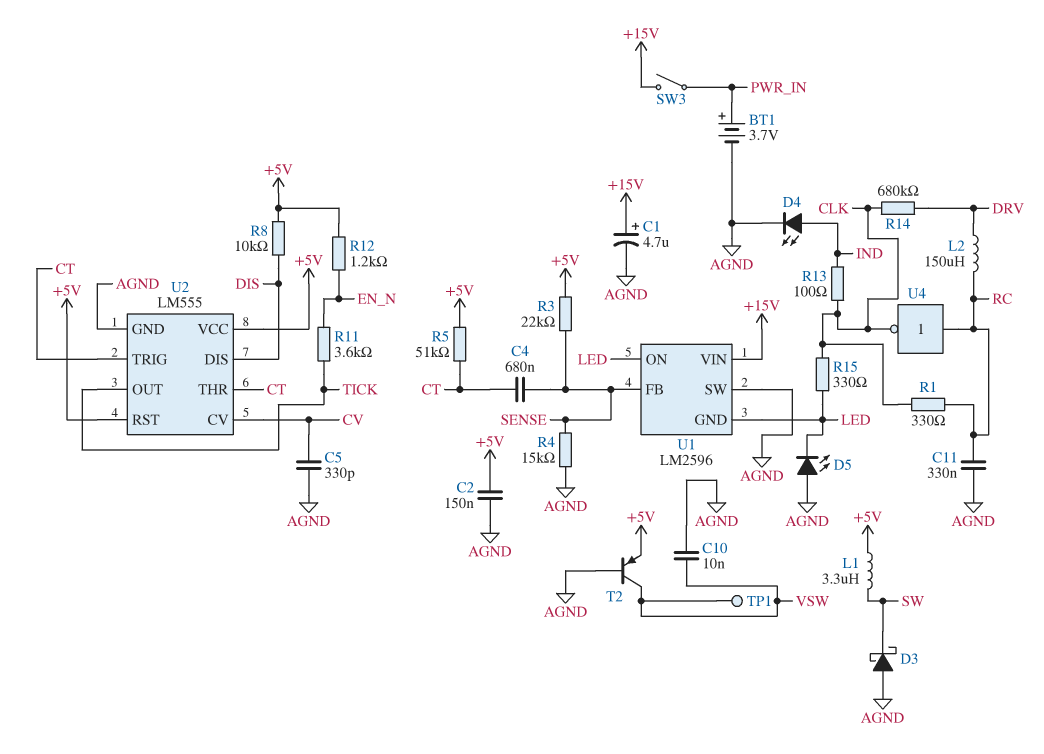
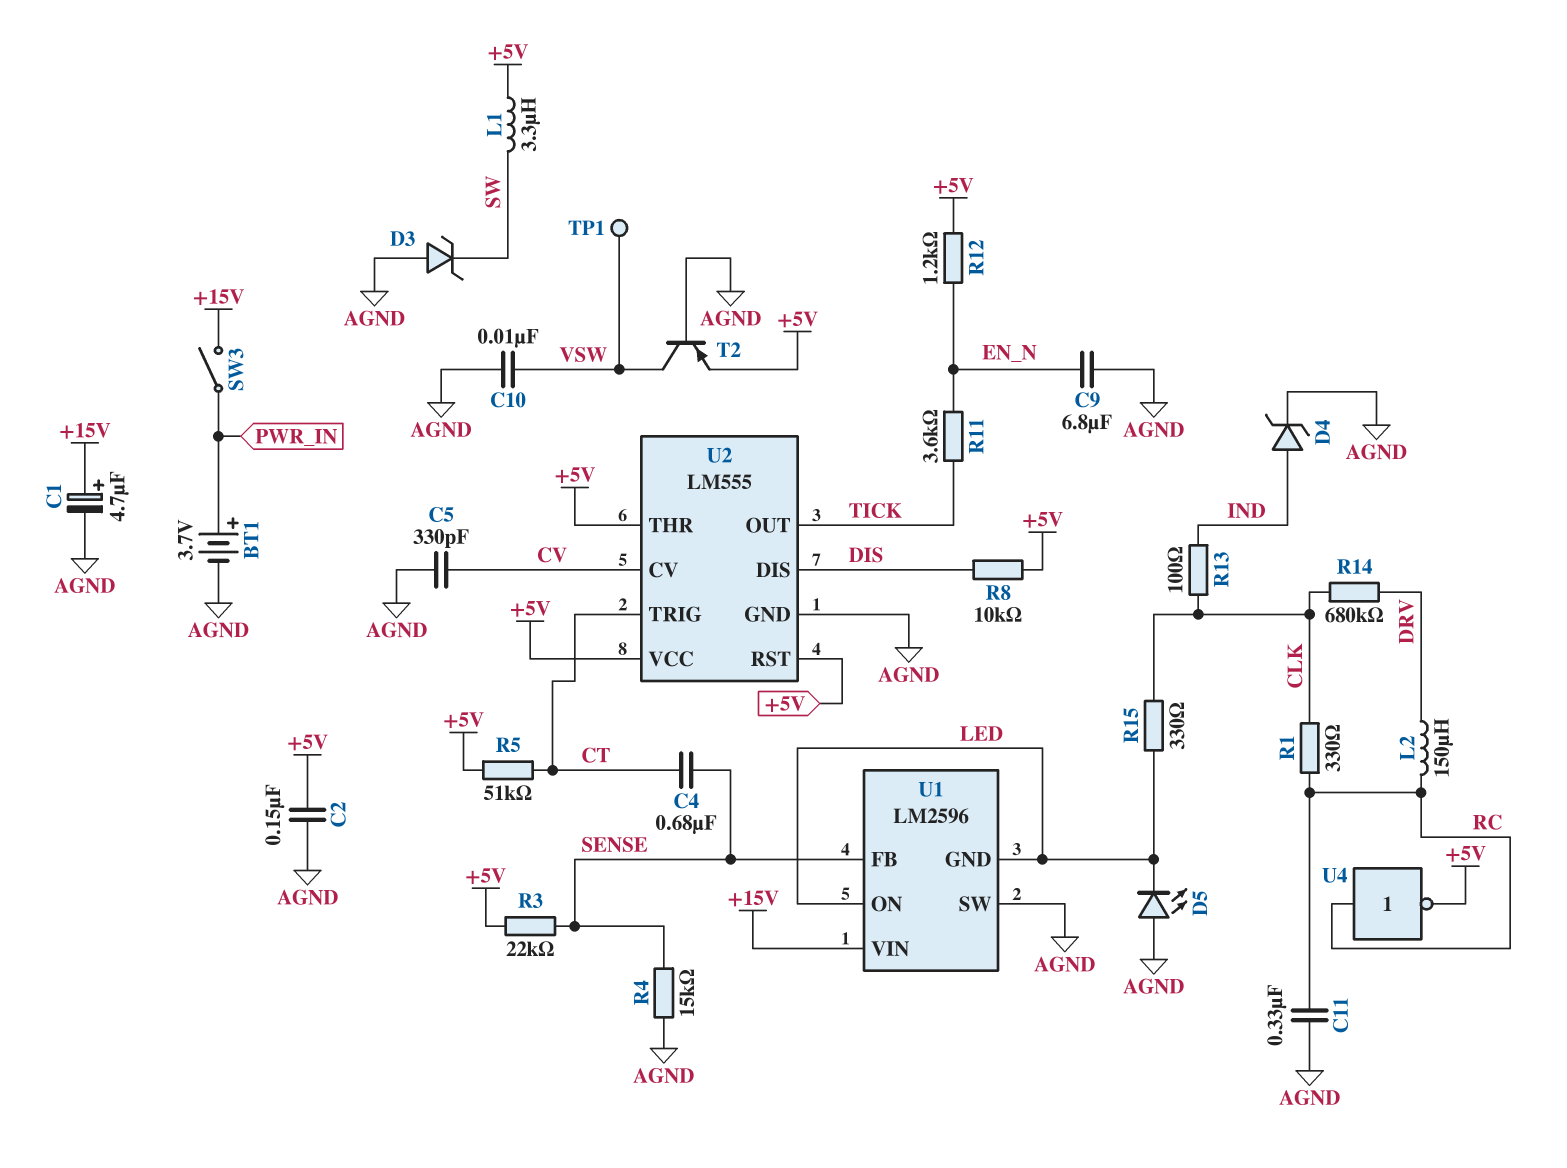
C9: none -> 6.8uF (AGND, EN_N)
D3: schottky (A AGND, K SW) -> zener (A AGND, K SW)
D4: LED (A IND, K AGND) -> zener (A IND, K AGND)
U2 pin THR: CT -> +5V
U4: NOT (in RC, out CLK) -> NOT (in RC, out +5V)

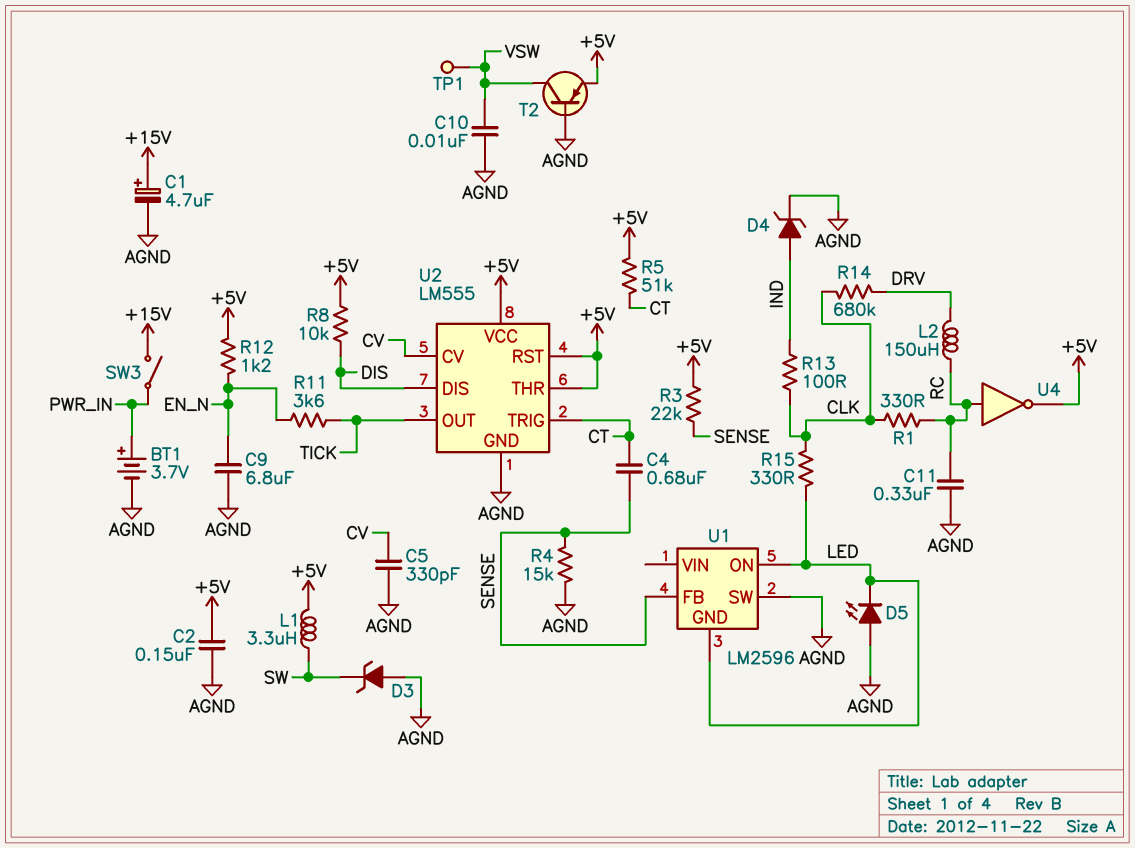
U1 pin VIN: +15V -> none

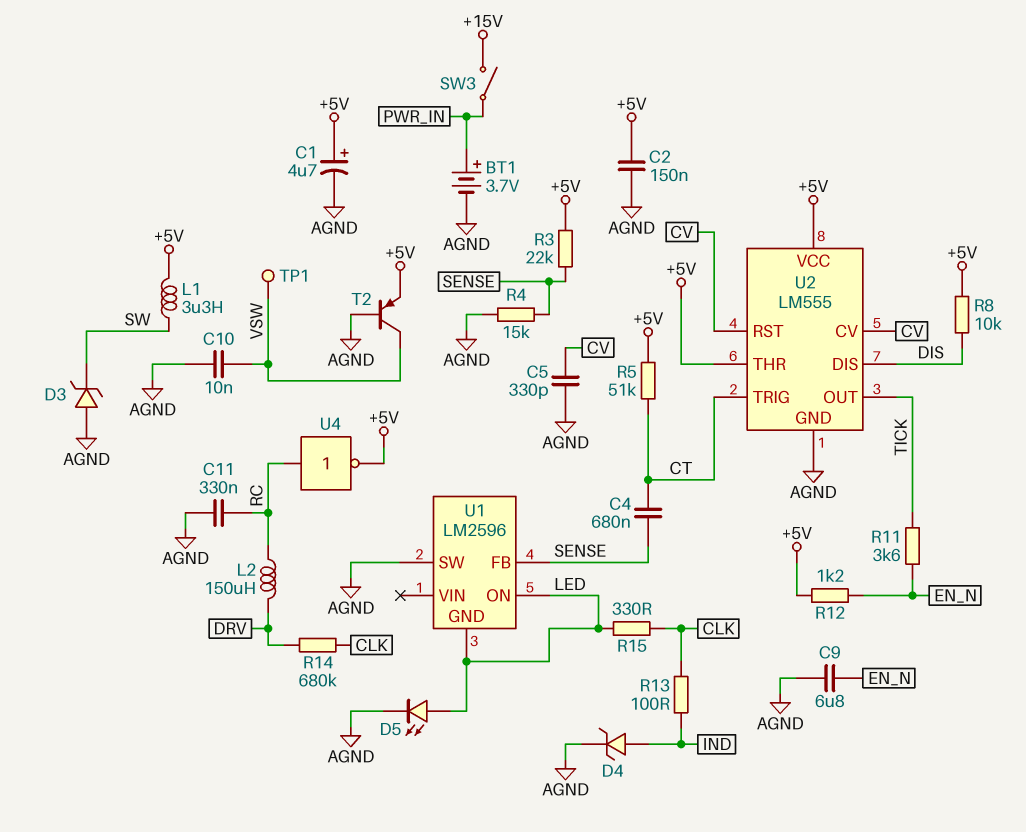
C1: 4.7uF (plus +15V, minus AGND) -> 4.7uF (plus +5V, minus AGND)
D5: LED (A AGND, K LED) -> LED (A LED, K AGND)
R1: 330 (CLK, RC) -> none
U2 pin RST: +5V -> CV

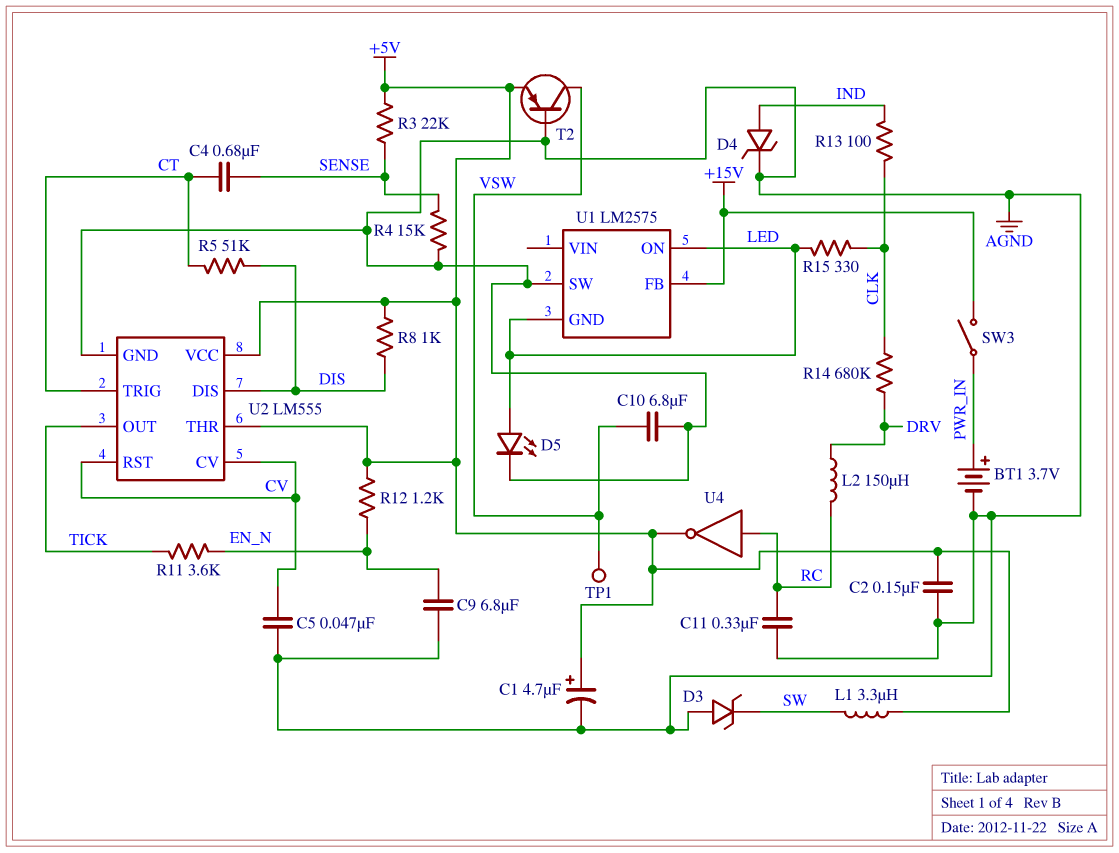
C5: 330pF (AGND, CV) -> 47nF (AGND, CV)
C10: 10nF (AGND, VSW) -> 6.8uF (AGND, VSW)
R5: 51k (+5V, CT) -> 51k (CT, DIS)
R8: 10k (+5V, DIS) -> 1k (+5V, DIS)
U1: LM2596 -> LM2575
U1 pin FB: SENSE -> +15V

